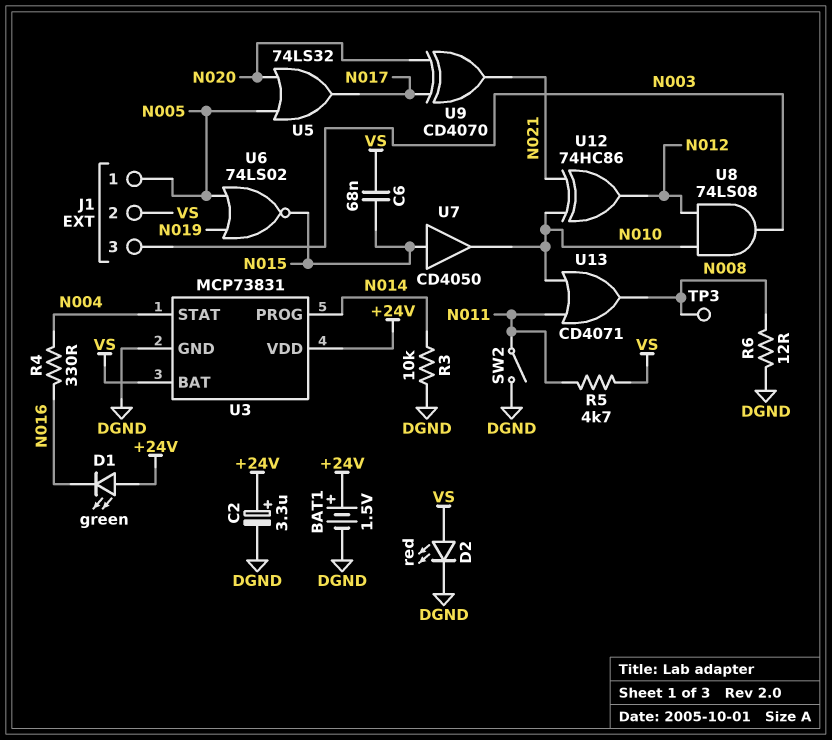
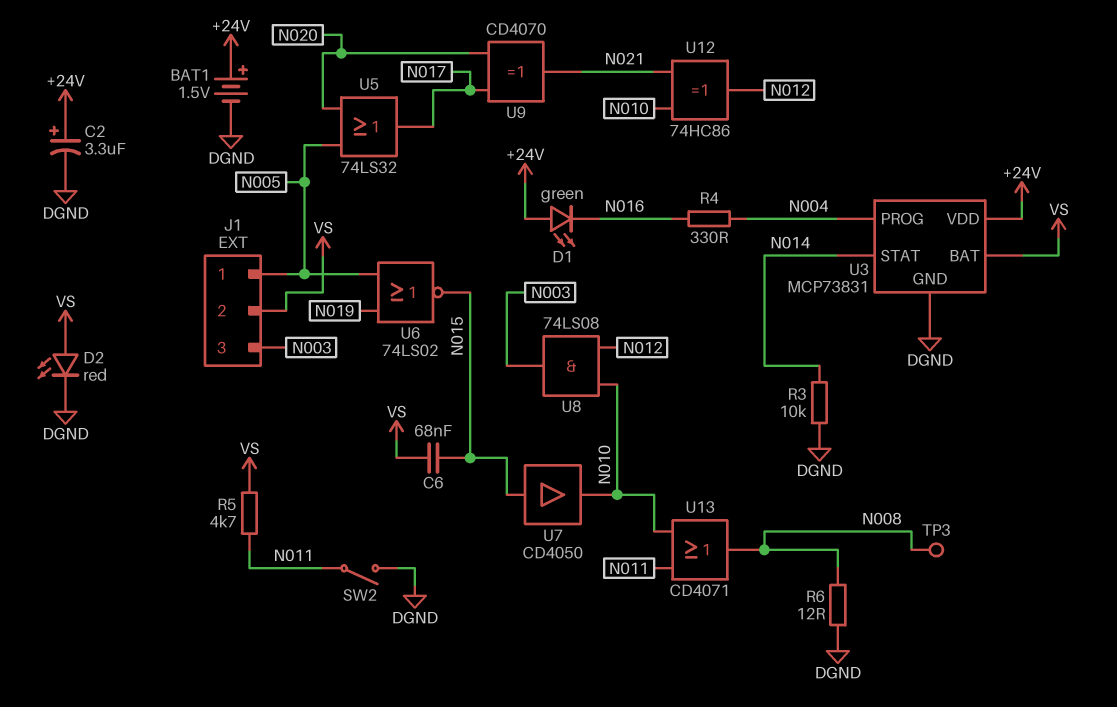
U3 pin PROG: N014 -> N004
U3 pin STAT: N004 -> N014

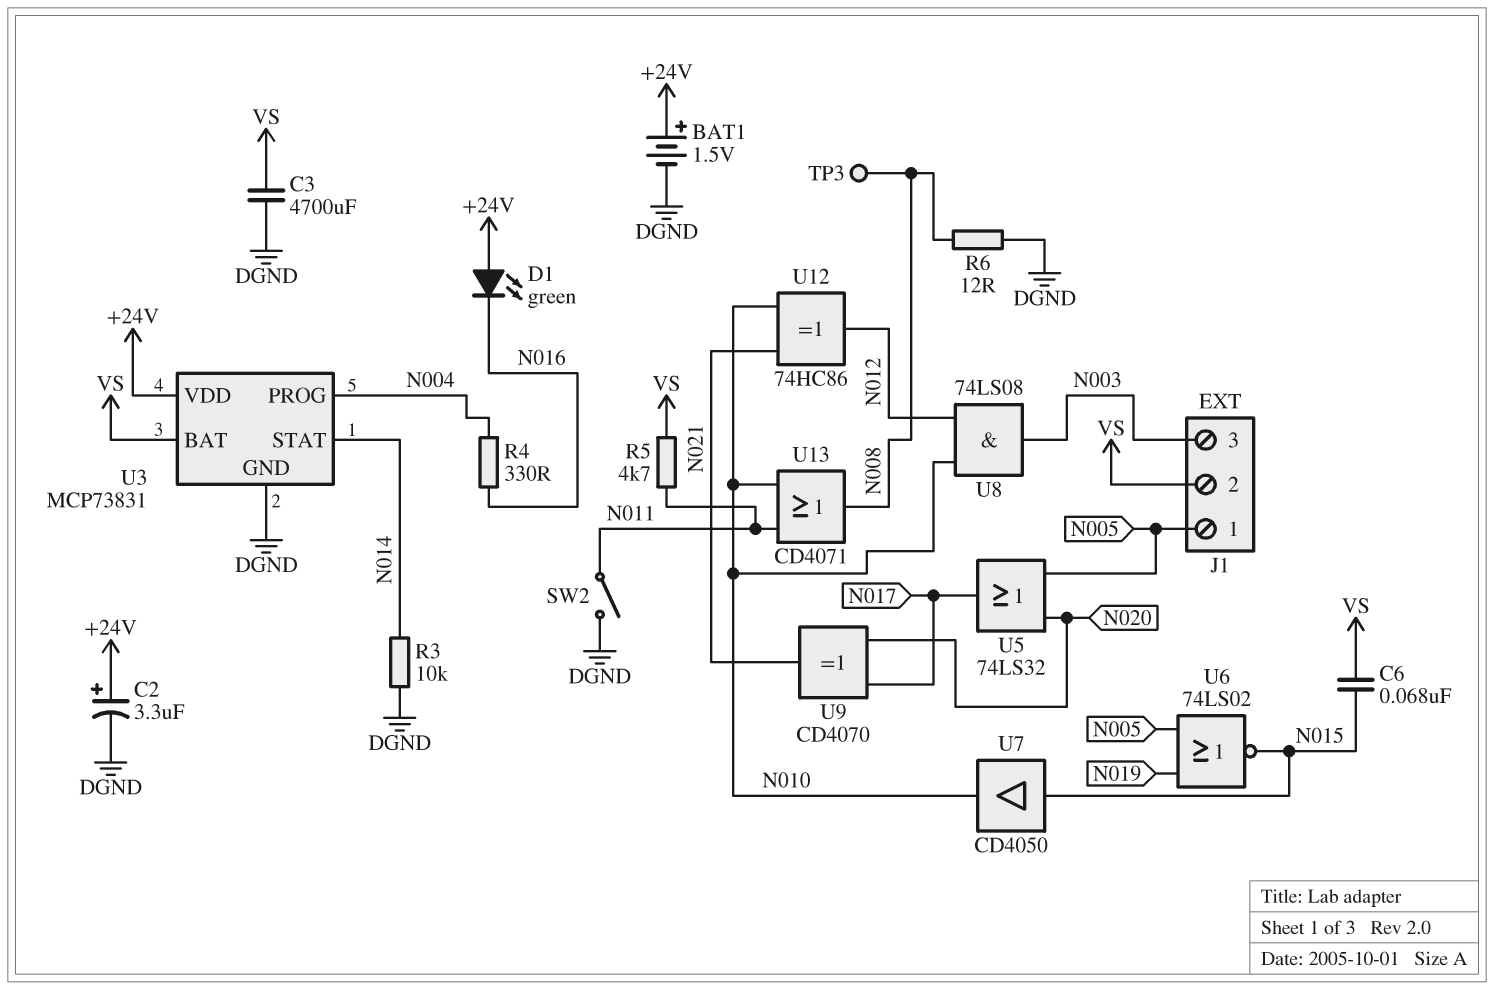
C3: none -> 4700uF (DGND, VS)
D2: LED red (A VS, K DGND) -> none

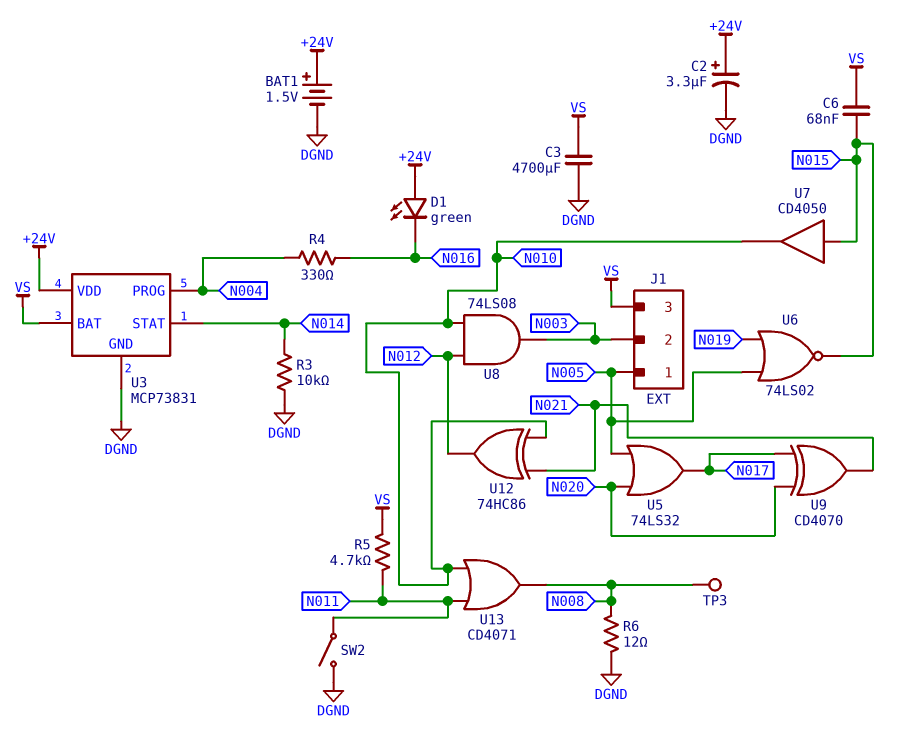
J1 pin 2: VS -> N003
J1 pin 3: N003 -> VS

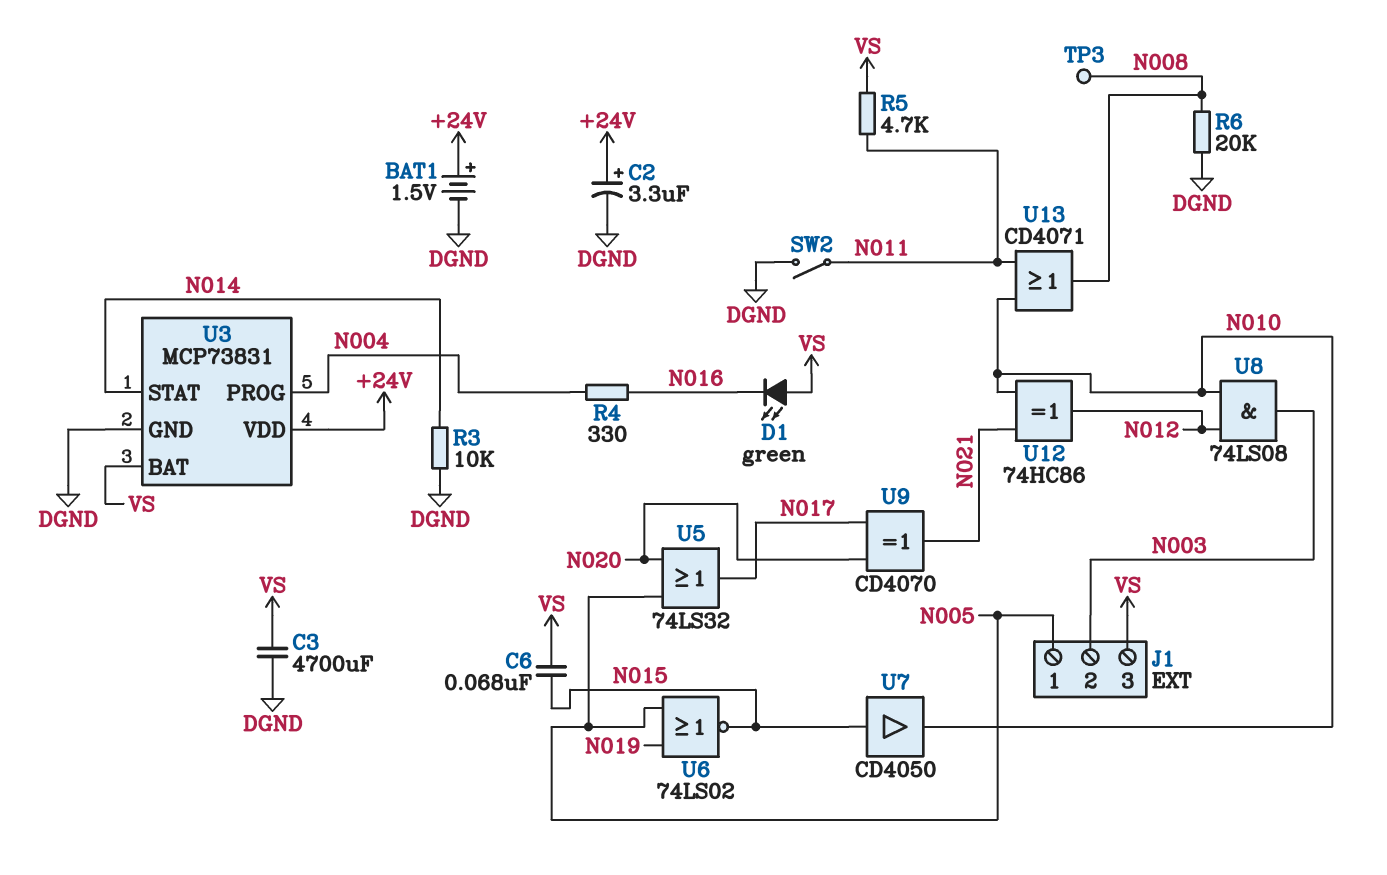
D1: LED green (A +24V, K N016) -> LED green (A VS, K N016)
R6: 12 (DGND, N008) -> 20k (DGND, N008)

